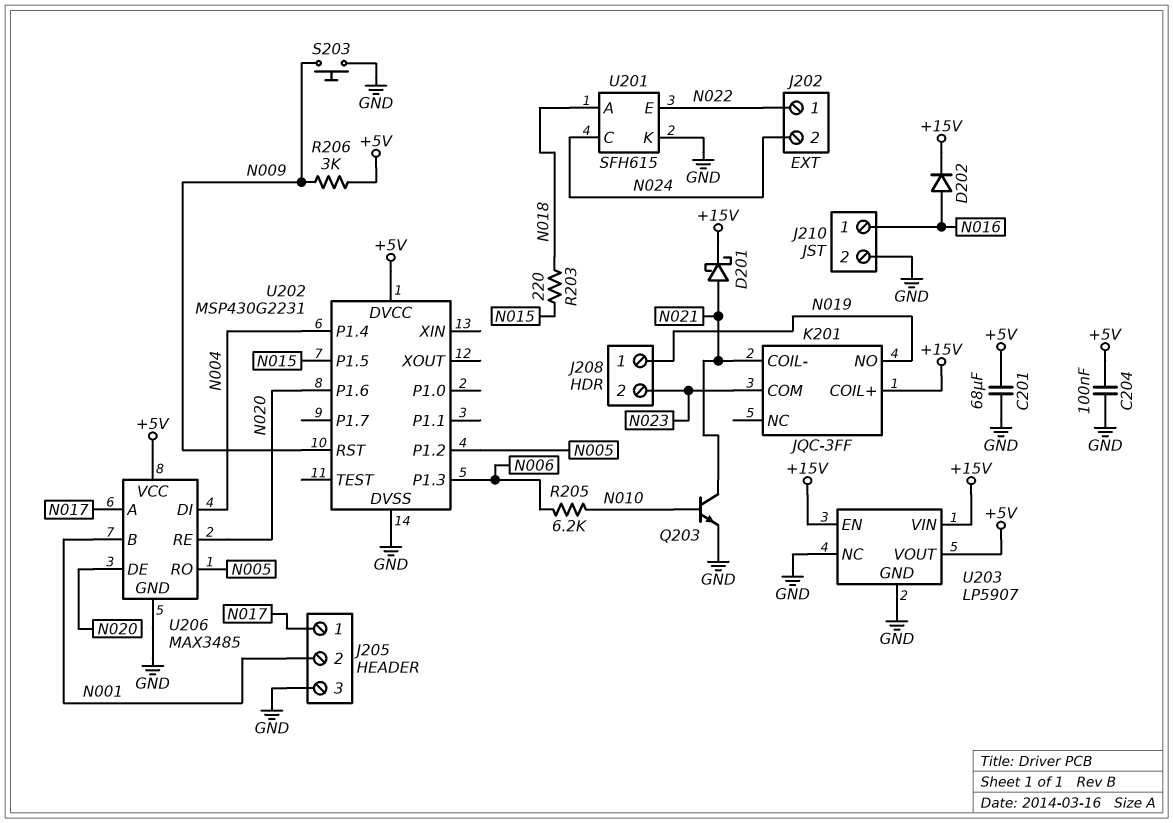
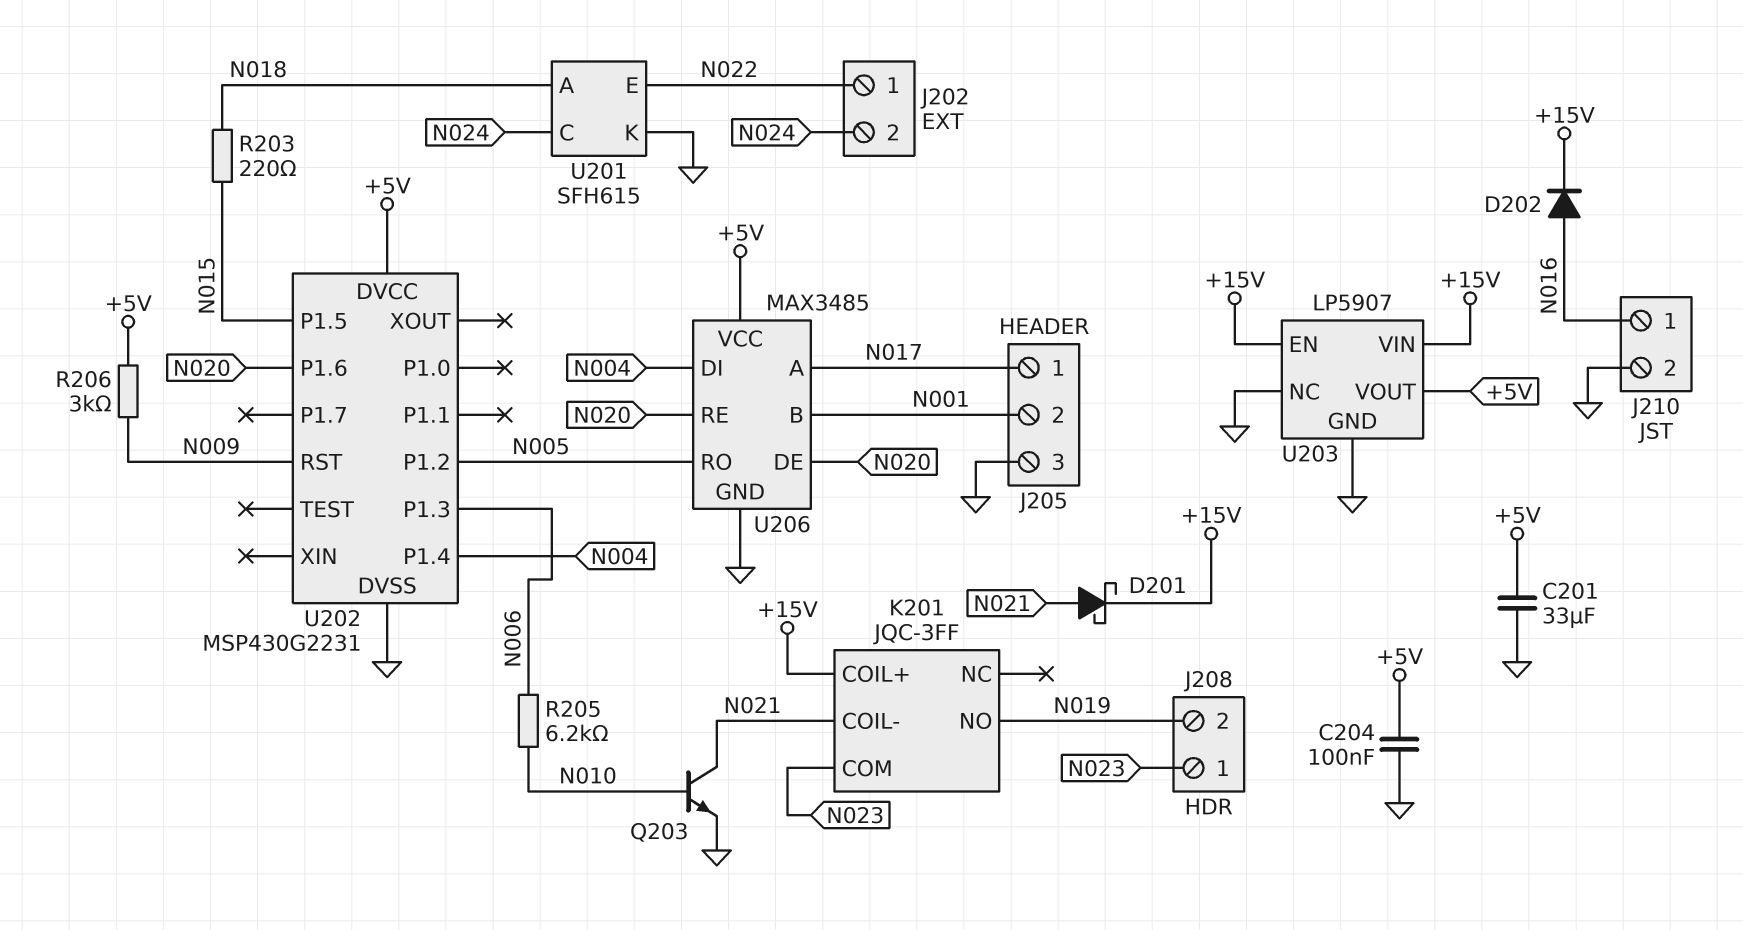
C201: 68uF (+5V, GND) -> 33uF (+5V, GND)
J208 pin 1: N019 -> N023
J208 pin 2: N023 -> N019
S203: button (GND, N009) -> none

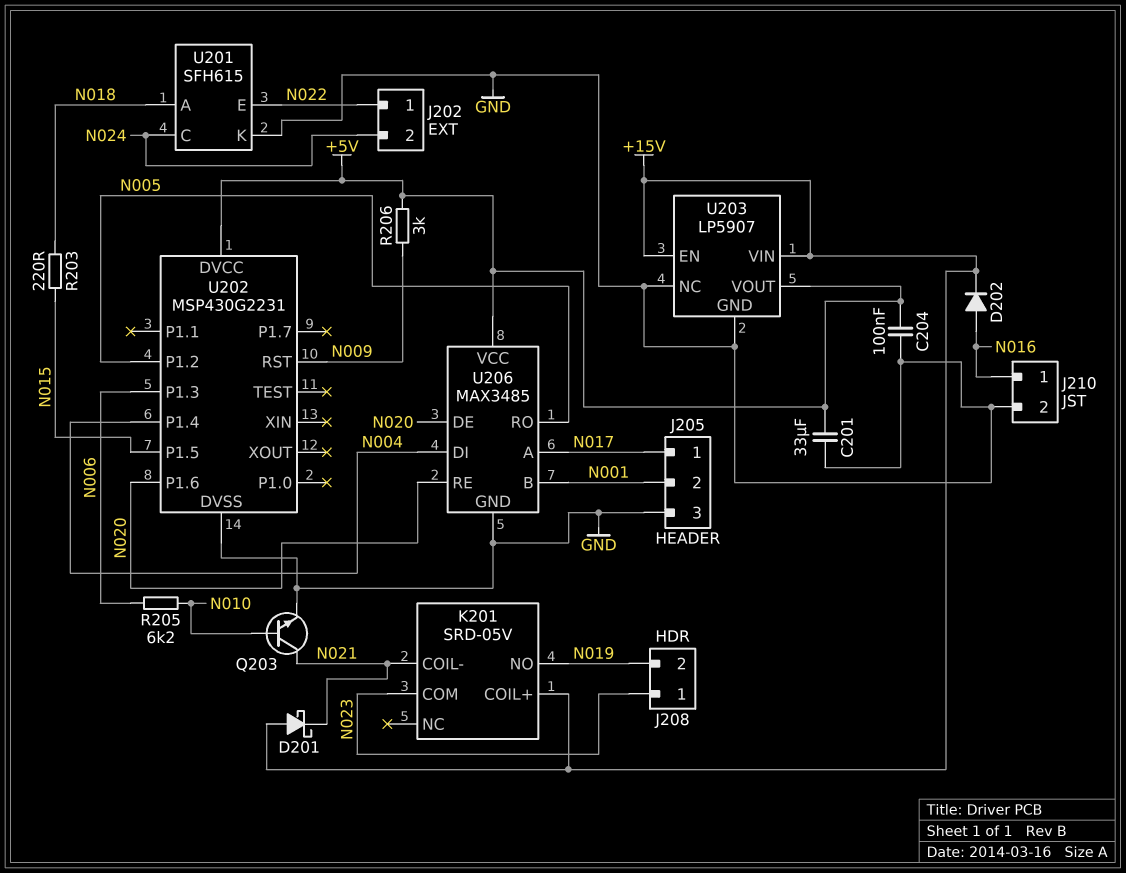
D201: schottky (A N021, K +15V) -> schottky (A +15V, K N021)
K201: JQC-3FF -> SRD-05V

